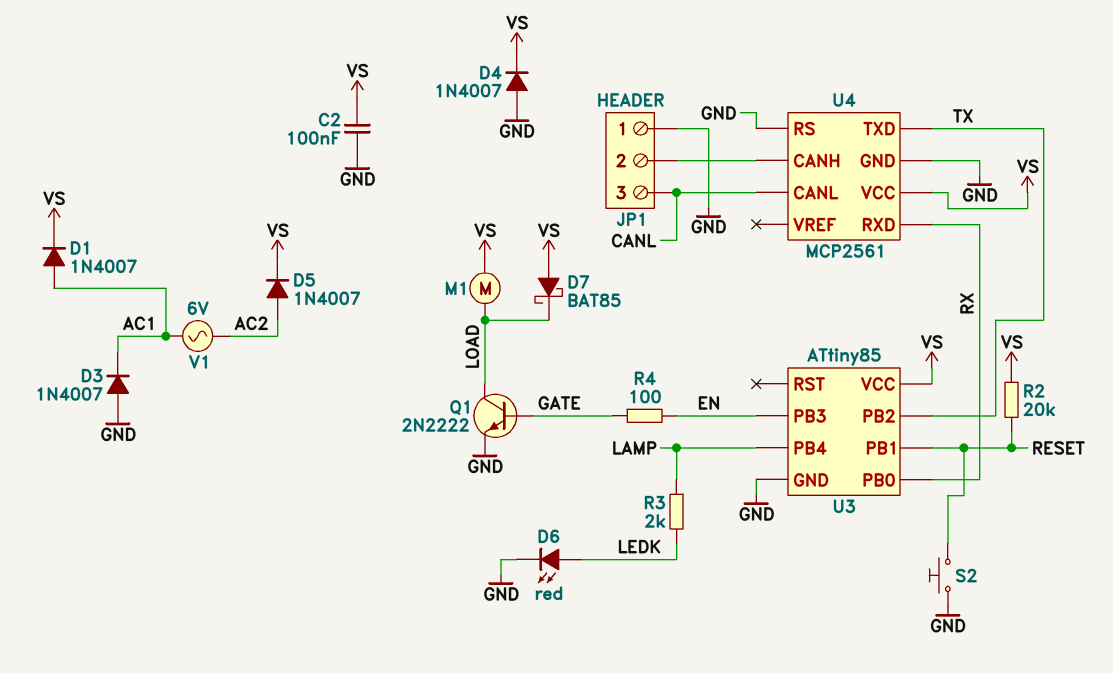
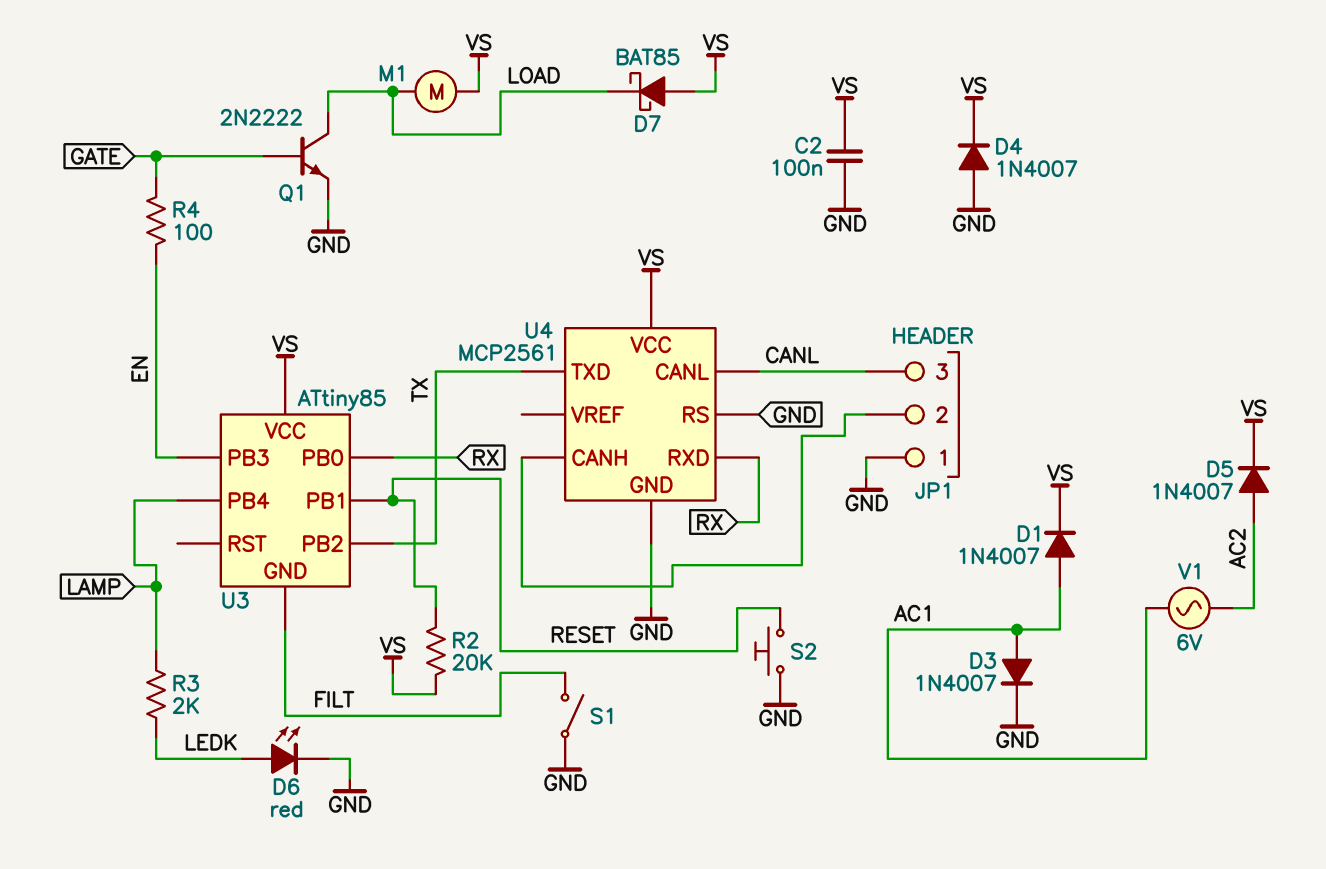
D3: diode 1N4007 (A GND, K AC1) -> diode 1N4007 (A AC1, K GND)
S1: none -> switch (FILT, GND)
U3 pin GND: GND -> FILT

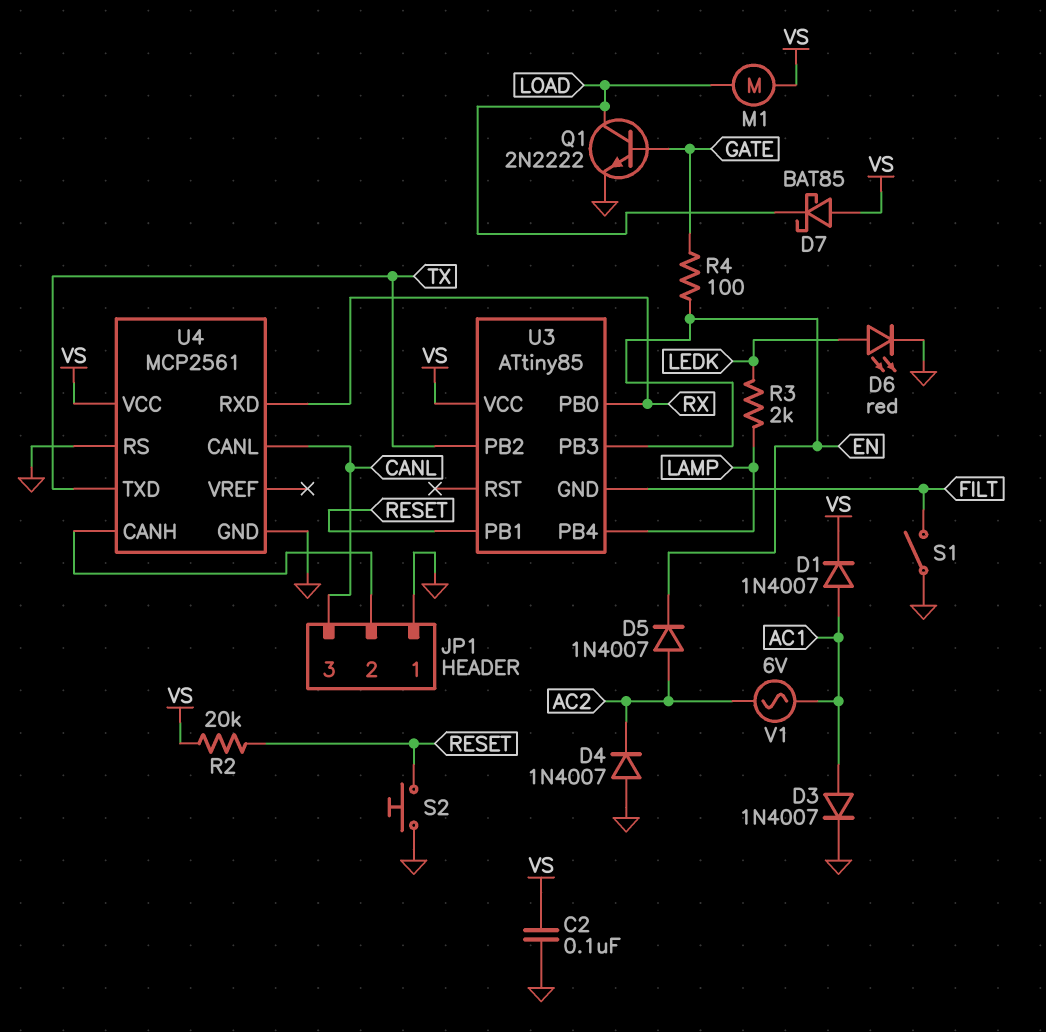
D4: diode 1N4007 (A GND, K VS) -> diode 1N4007 (A GND, K AC2)
D5: diode 1N4007 (A AC2, K VS) -> diode 1N4007 (A AC2, K EN)

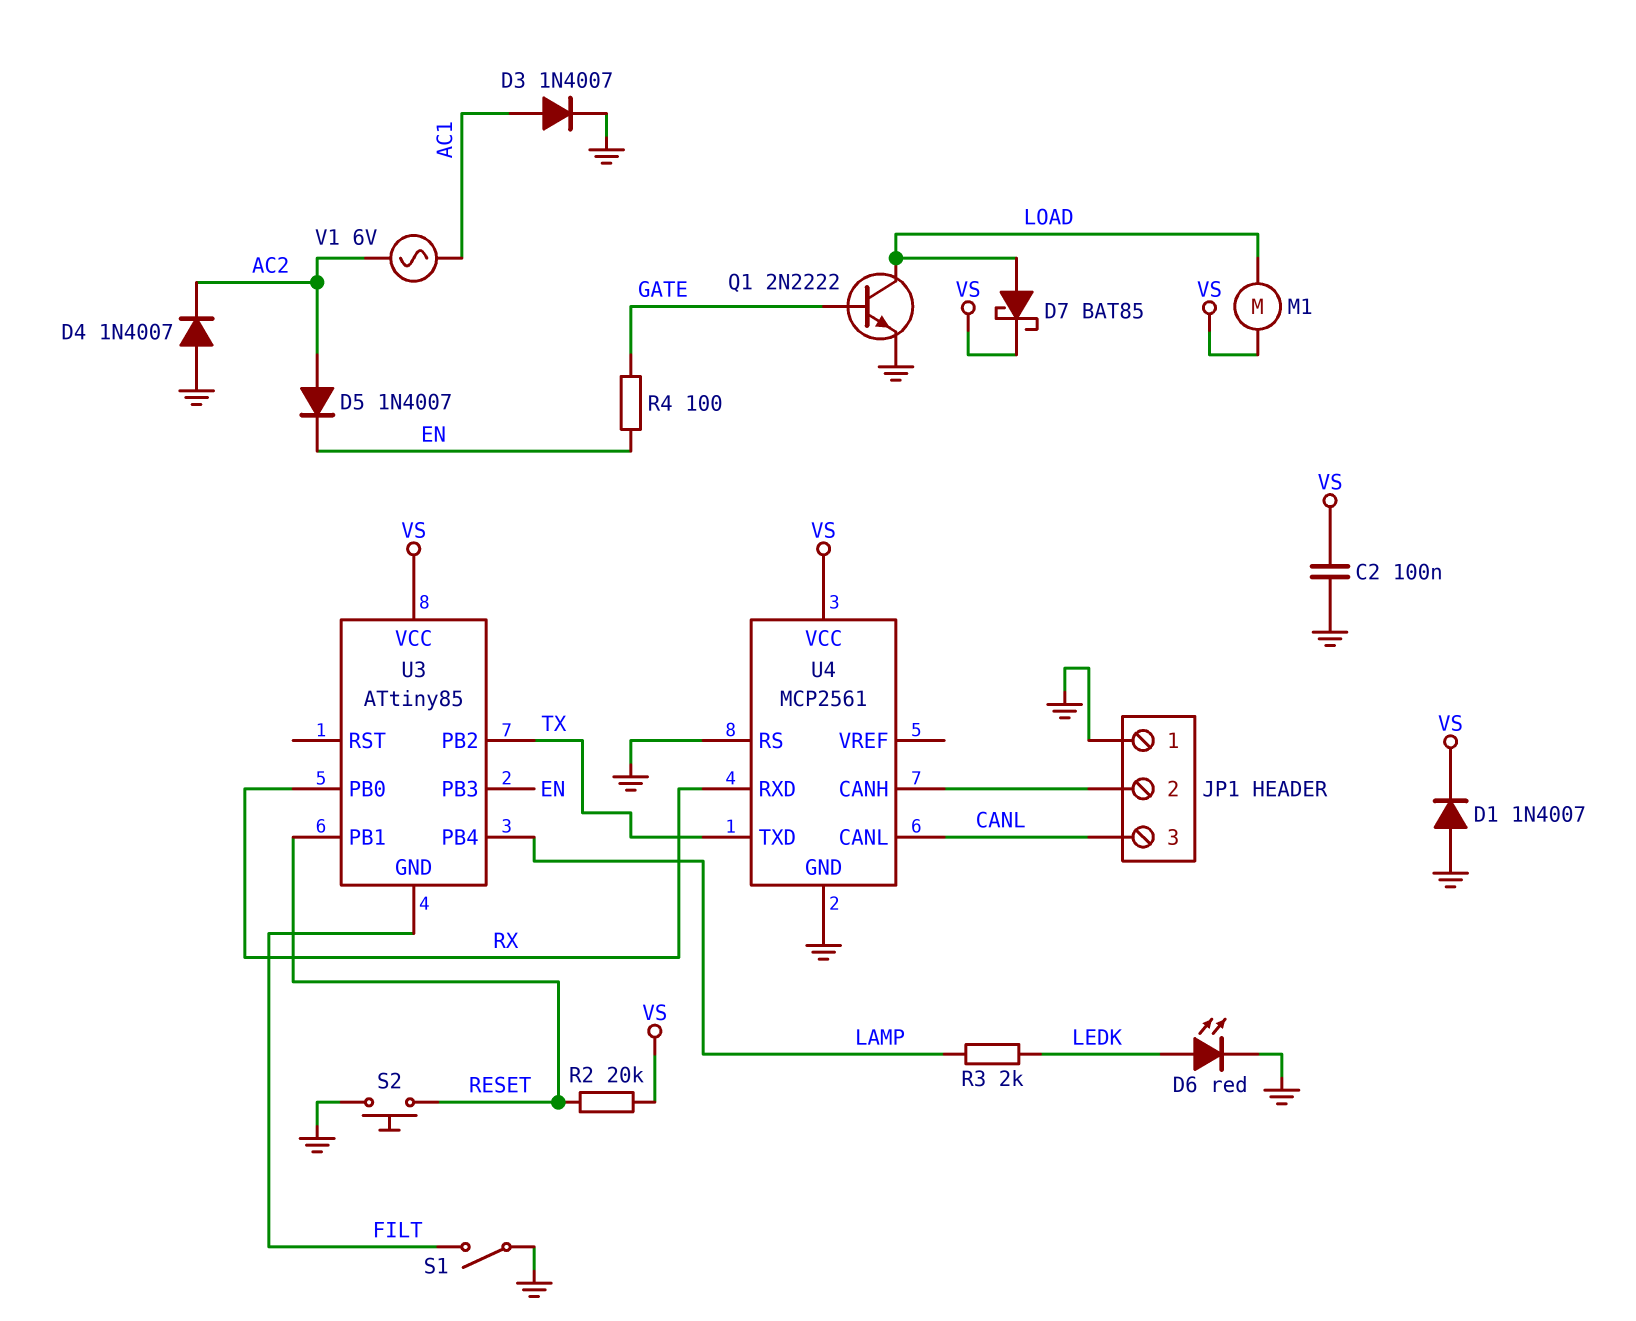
D1: diode 1N4007 (A AC1, K VS) -> diode 1N4007 (A GND, K VS)
D7: schottky BAT85 (A VS, K LOAD) -> schottky BAT85 (A LOAD, K VS)

